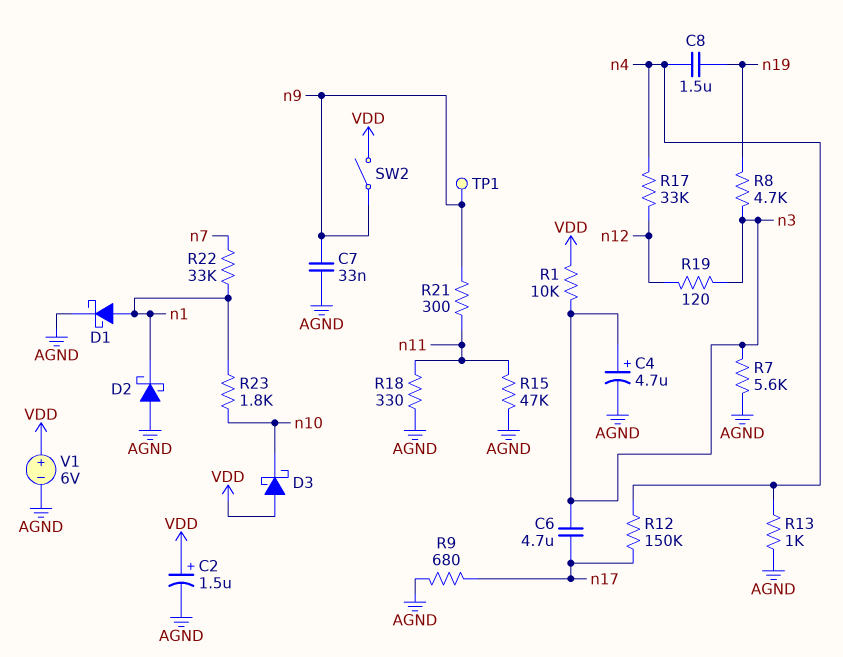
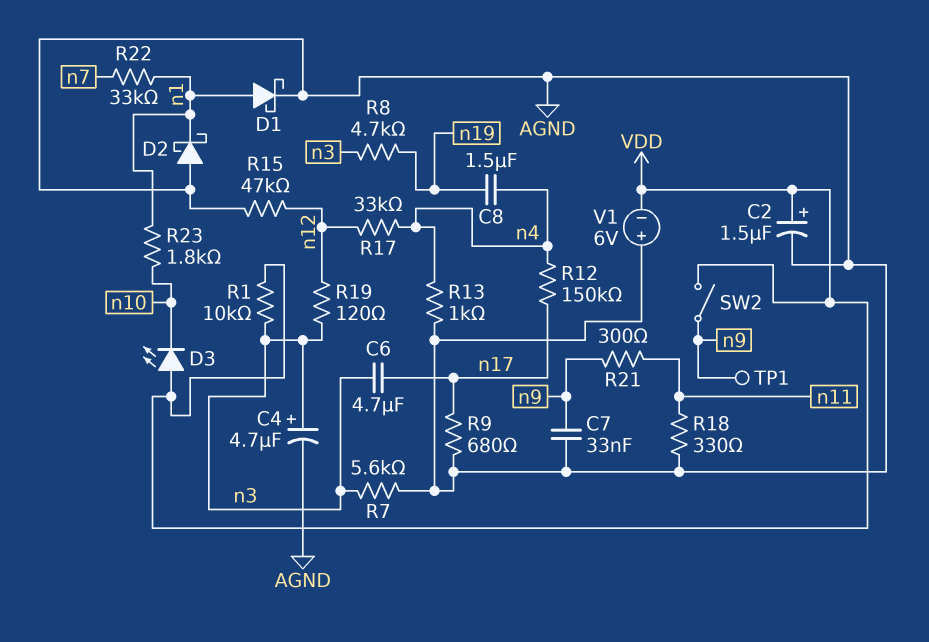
D3: schottky (A VDD, K n10) -> LED (A VDD, K n10)
R15: 47k (AGND, n11) -> 47k (AGND, n12)
V1: 6V (plus VDD, minus AGND) -> 6V (plus AGND, minus VDD)

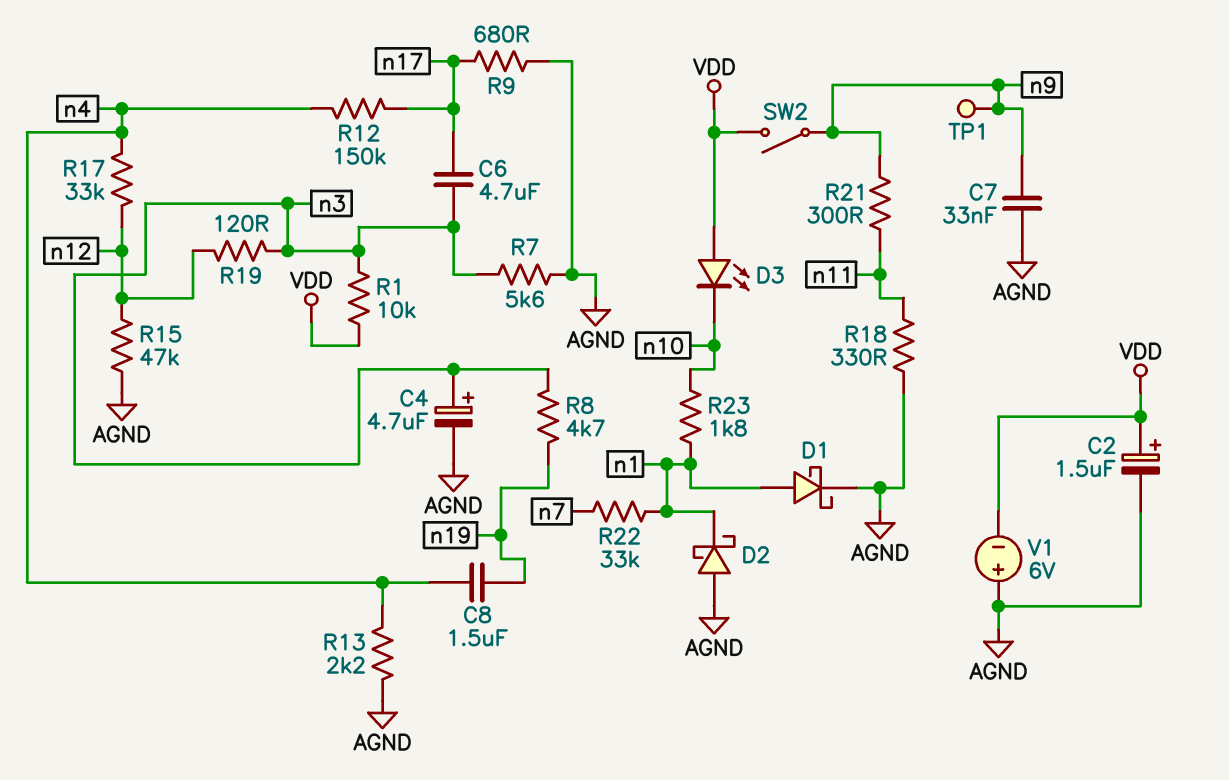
R13: 1k (AGND, n4) -> 2.2k (AGND, n4)

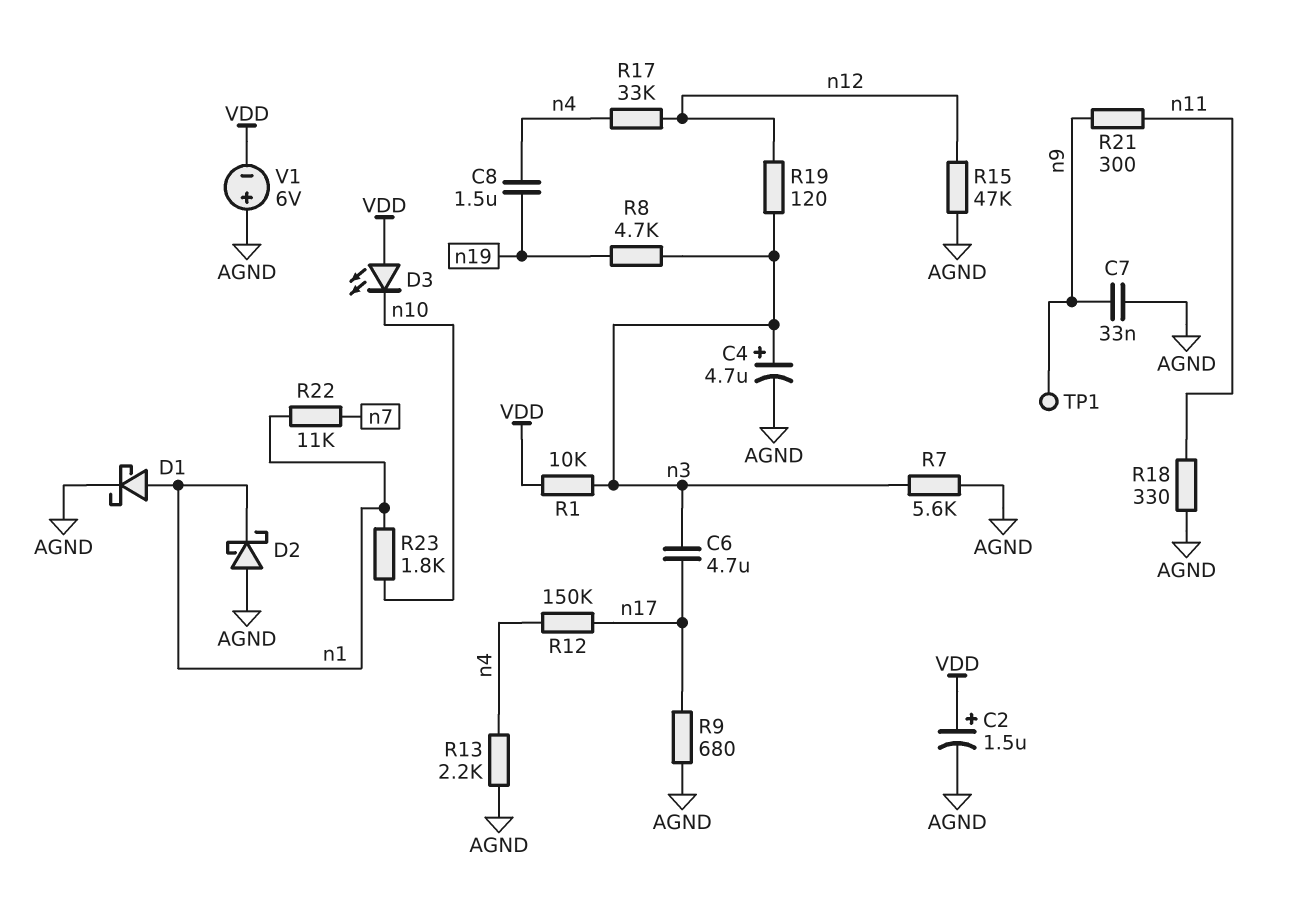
R22: 33k (n1, n7) -> 11k (n1, n7)
SW2: switch (VDD, n9) -> none

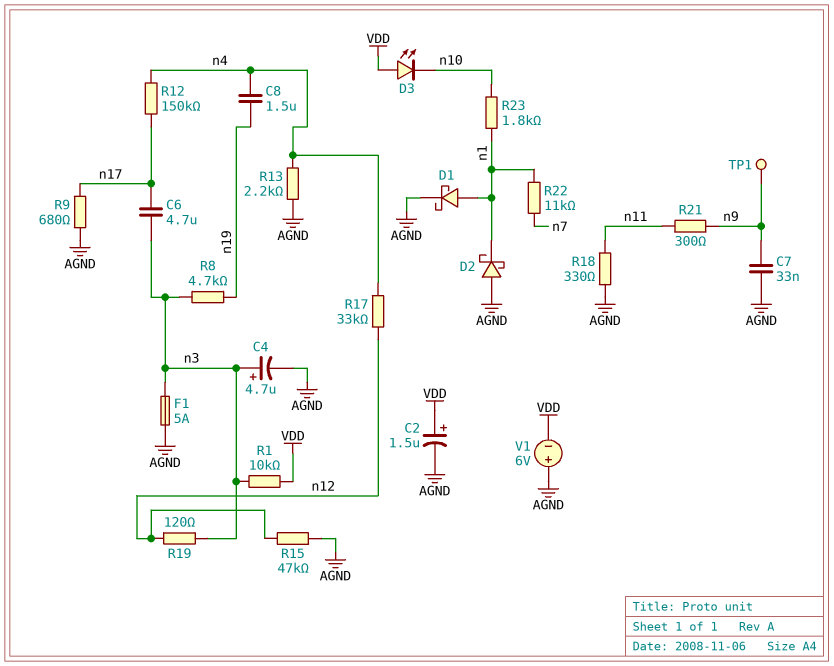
F1: none -> 5A (AGND, n3)
R7: 5.6k (AGND, n3) -> none

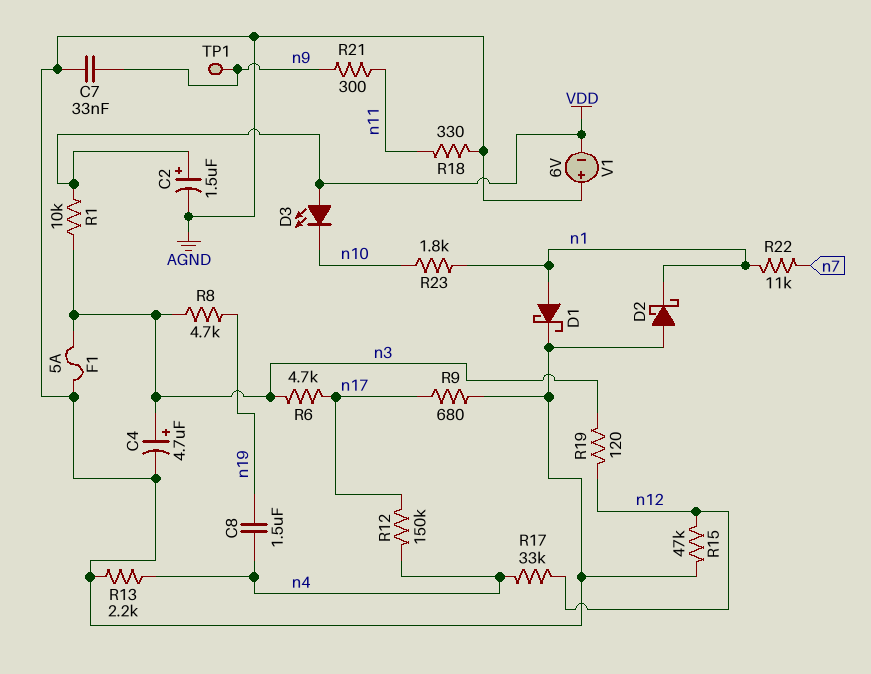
C6: 4.7uF (n3, n17) -> none
R6: none -> 4.7k (n3, n17)

